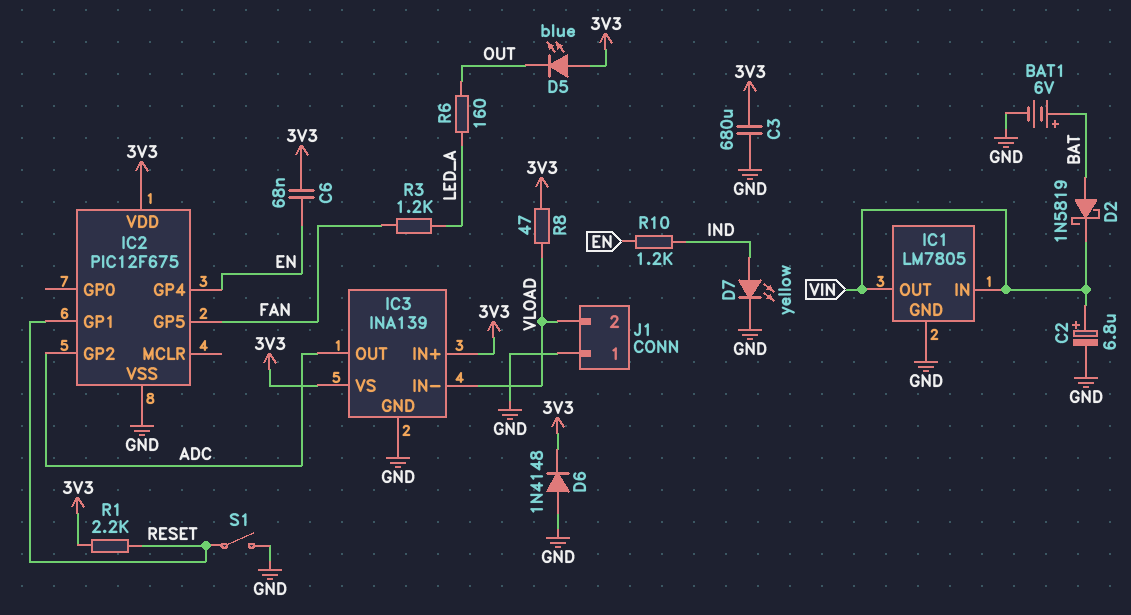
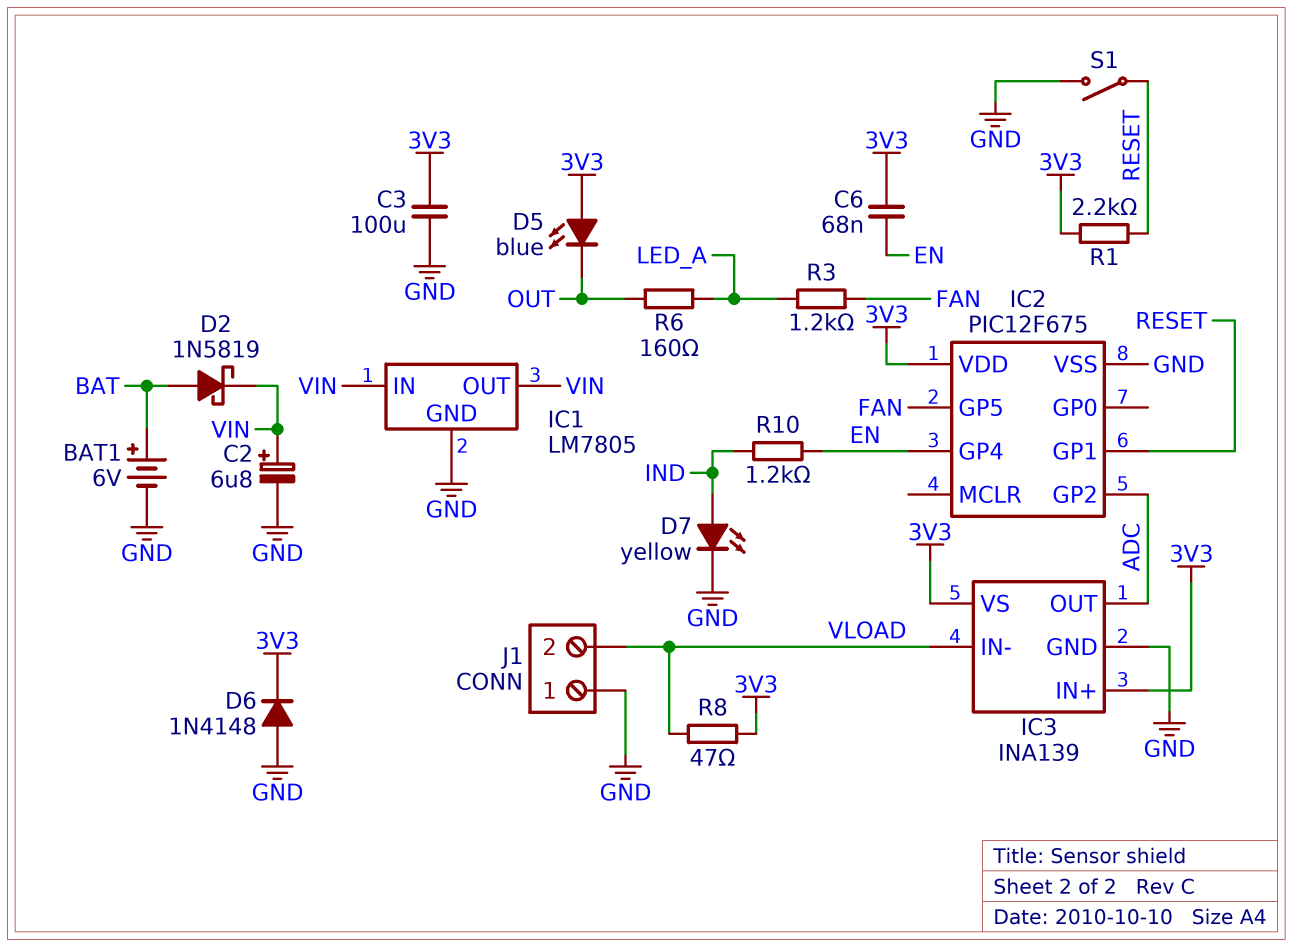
C3: 680uF (3V3, GND) -> 100uF (3V3, GND)

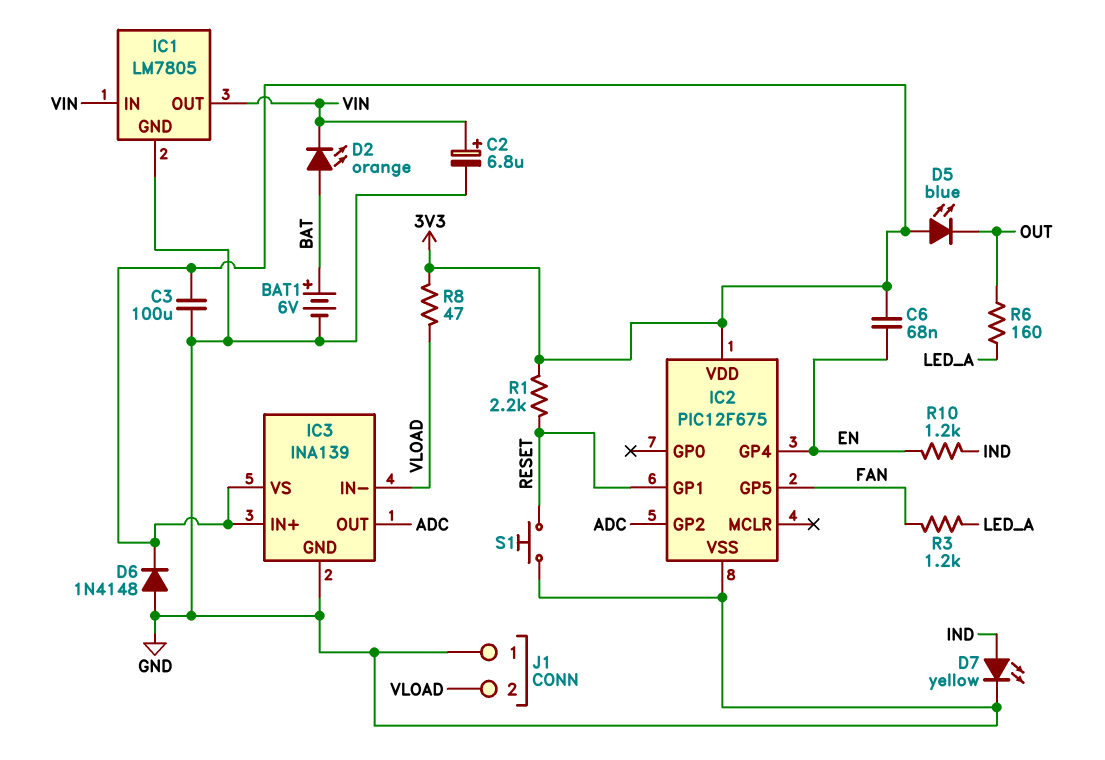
D2: schottky 1N5819 (A BAT, K VIN) -> LED orange (A BAT, K VIN)
S1: switch (GND, RESET) -> button (GND, RESET)

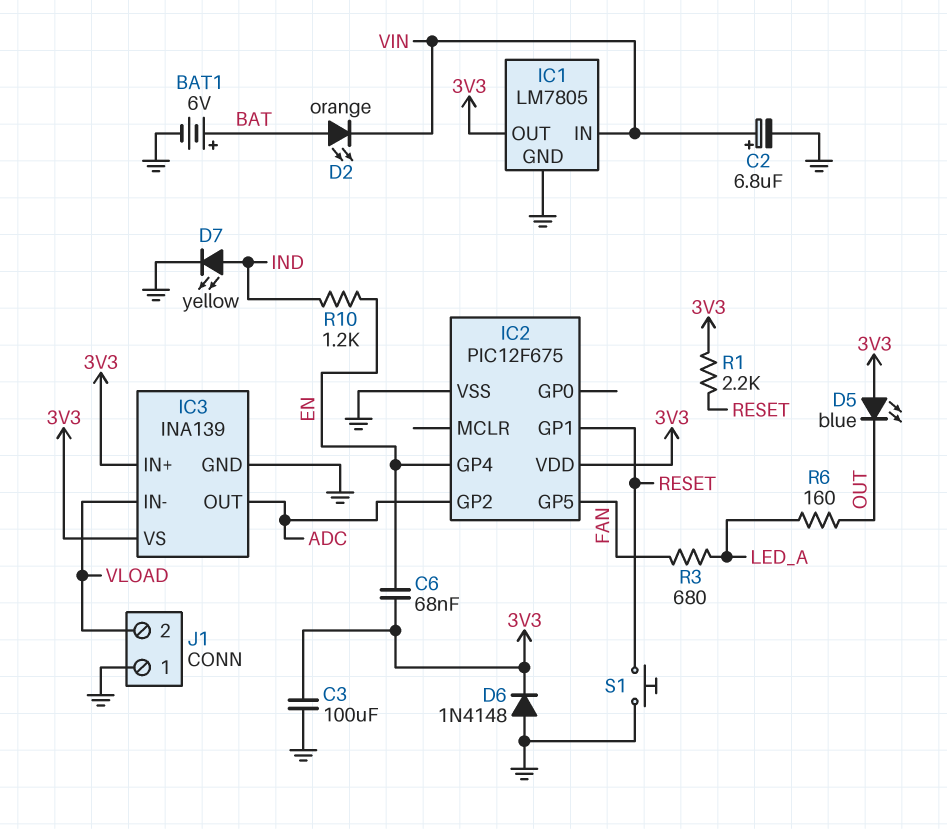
IC1 pin OUT: VIN -> 3V3
R3: 1.2k (FAN, LED_A) -> 680 (FAN, LED_A)
R8: 47 (3V3, VLOAD) -> none

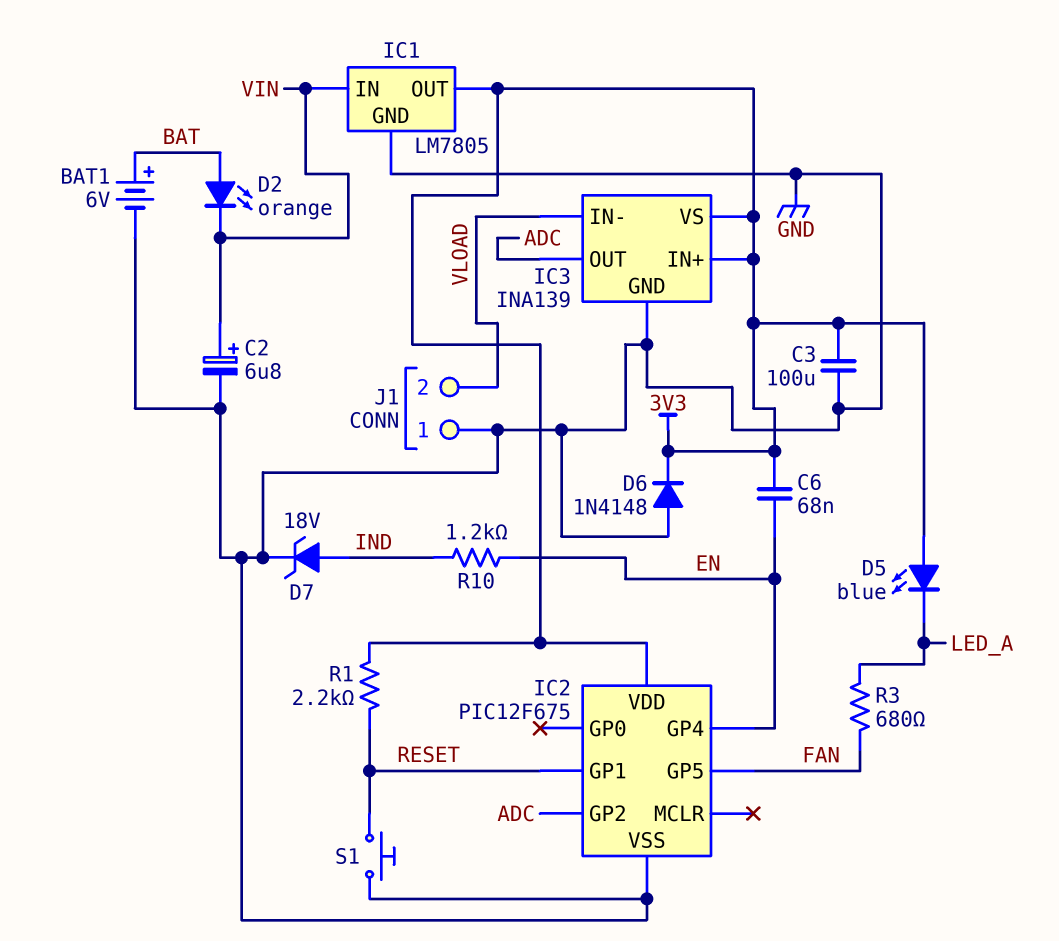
D5: LED blue (A 3V3, K OUT) -> LED blue (A 3V3, K LED_A)
D7: LED yellow (A IND, K GND) -> zener 18V (A IND, K GND)
R6: 160 (LED_A, OUT) -> none

